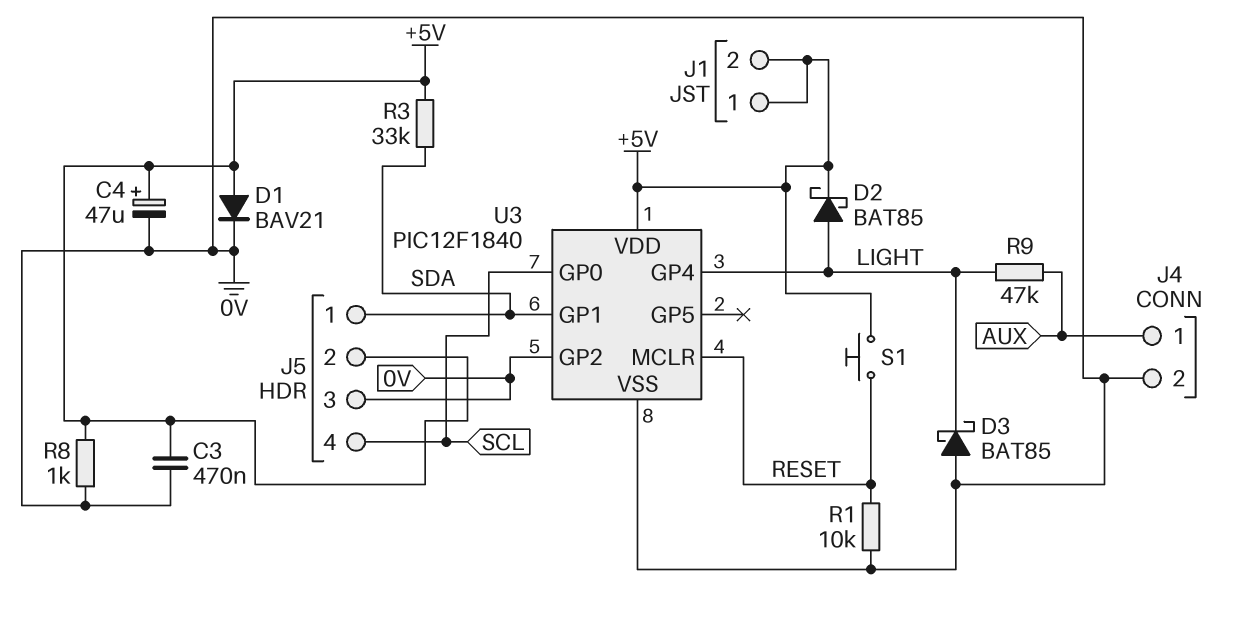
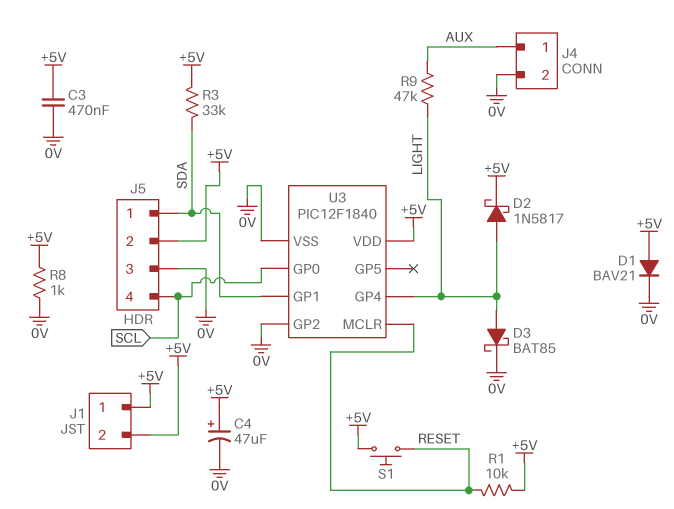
D2: schottky BAT85 (A LIGHT, K +5V) -> schottky 1N5817 (A LIGHT, K +5V)
D3: schottky BAT85 (A 0V, K LIGHT) -> schottky BAT85 (A LIGHT, K 0V)
R1: 10k (0V, RESET) -> 10k (+5V, RESET)

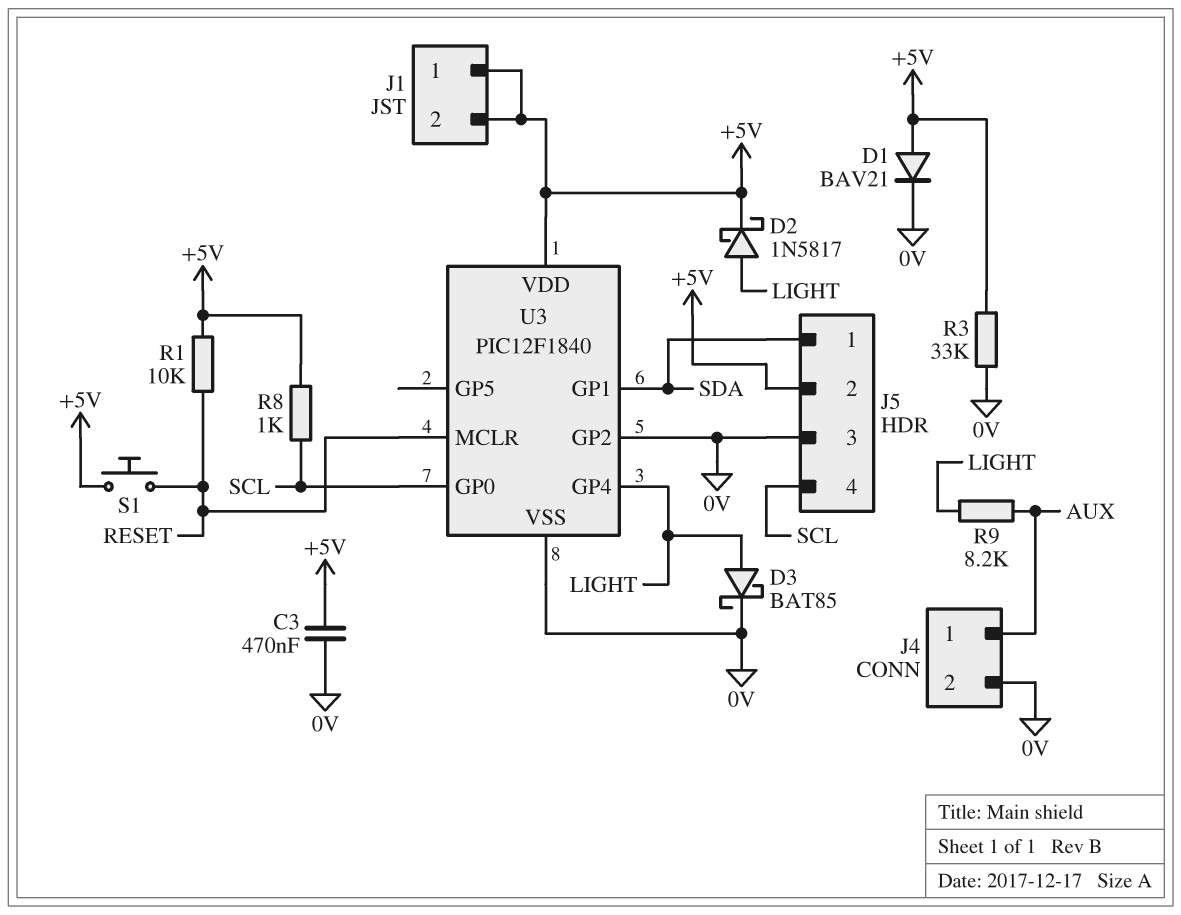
C4: 47uF (plus +5V, minus 0V) -> none
R3: 33k (+5V, SDA) -> 33k (+5V, 0V)
R8: 1k (+5V, 0V) -> 1k (+5V, SCL)
R9: 47k (AUX, LIGHT) -> 8.2k (AUX, LIGHT)

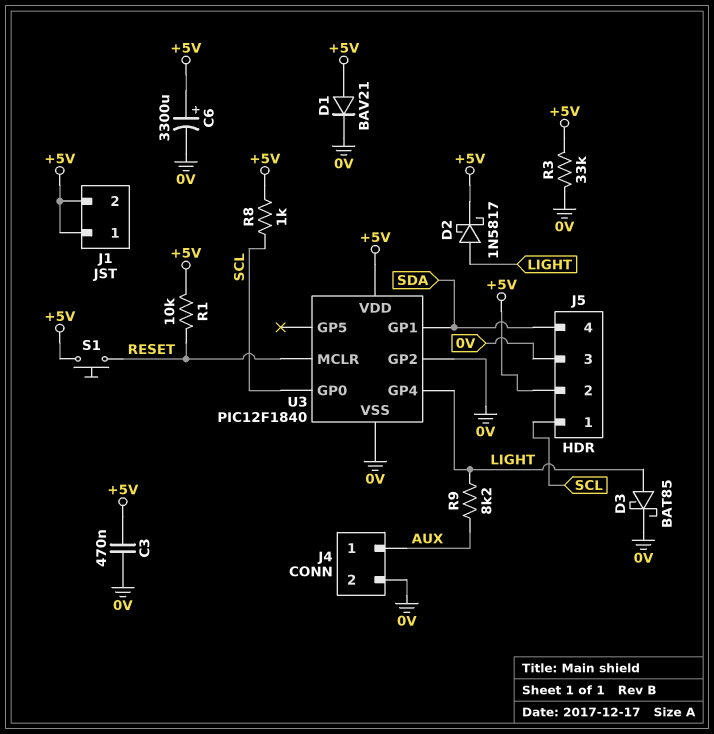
C6: none -> 3300uF (plus +5V, minus 0V)
J5 pin 1: SDA -> SCL
J5 pin 4: SCL -> SDA

